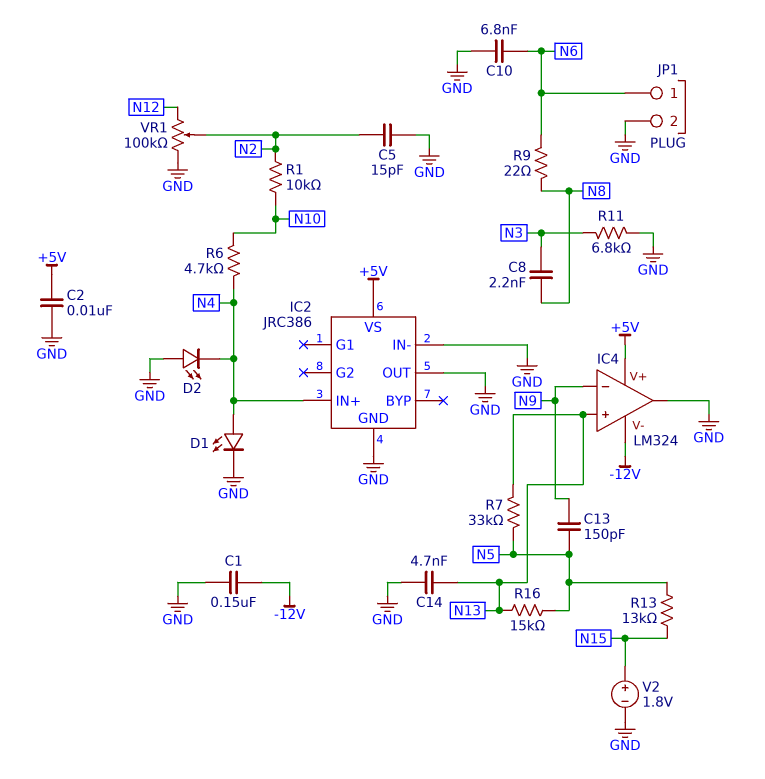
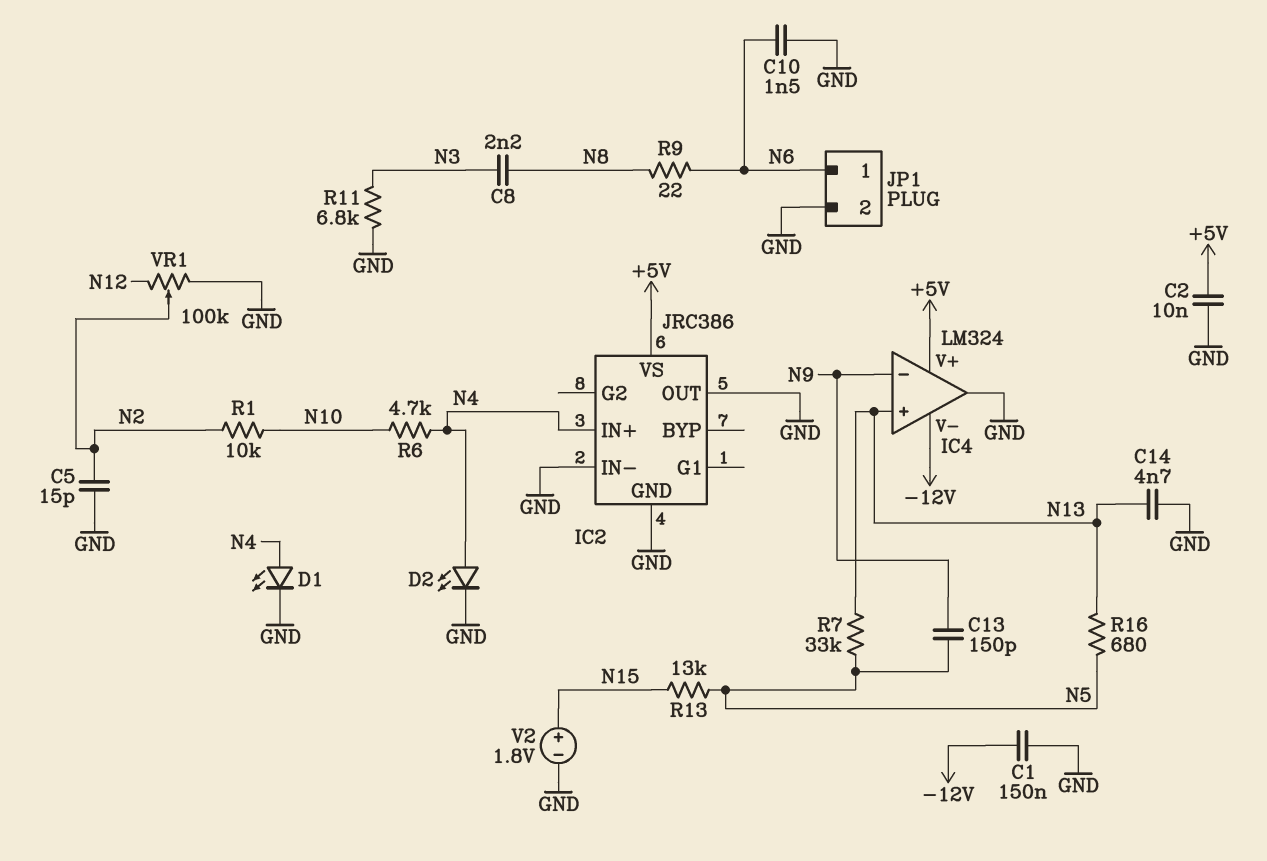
C10: 6.8nF (GND, N6) -> 1.5nF (GND, N6)
D2: LED (A GND, K N4) -> LED (A N4, K GND)
R16: 15k (N5, N13) -> 680 (N5, N13)

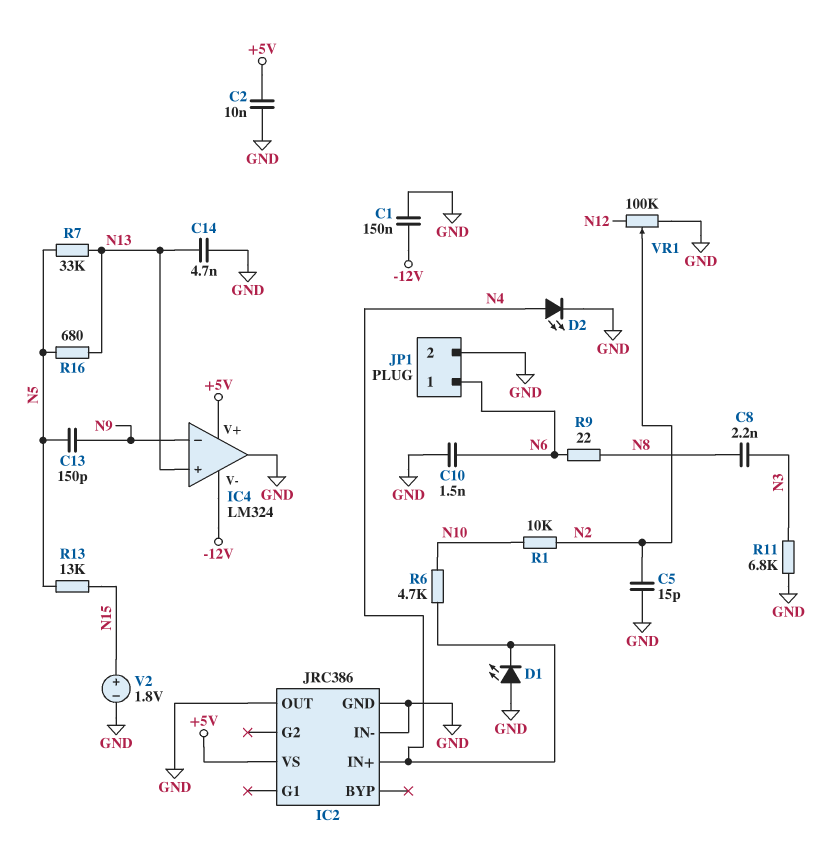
D1: LED (A N4, K GND) -> LED (A GND, K N4)

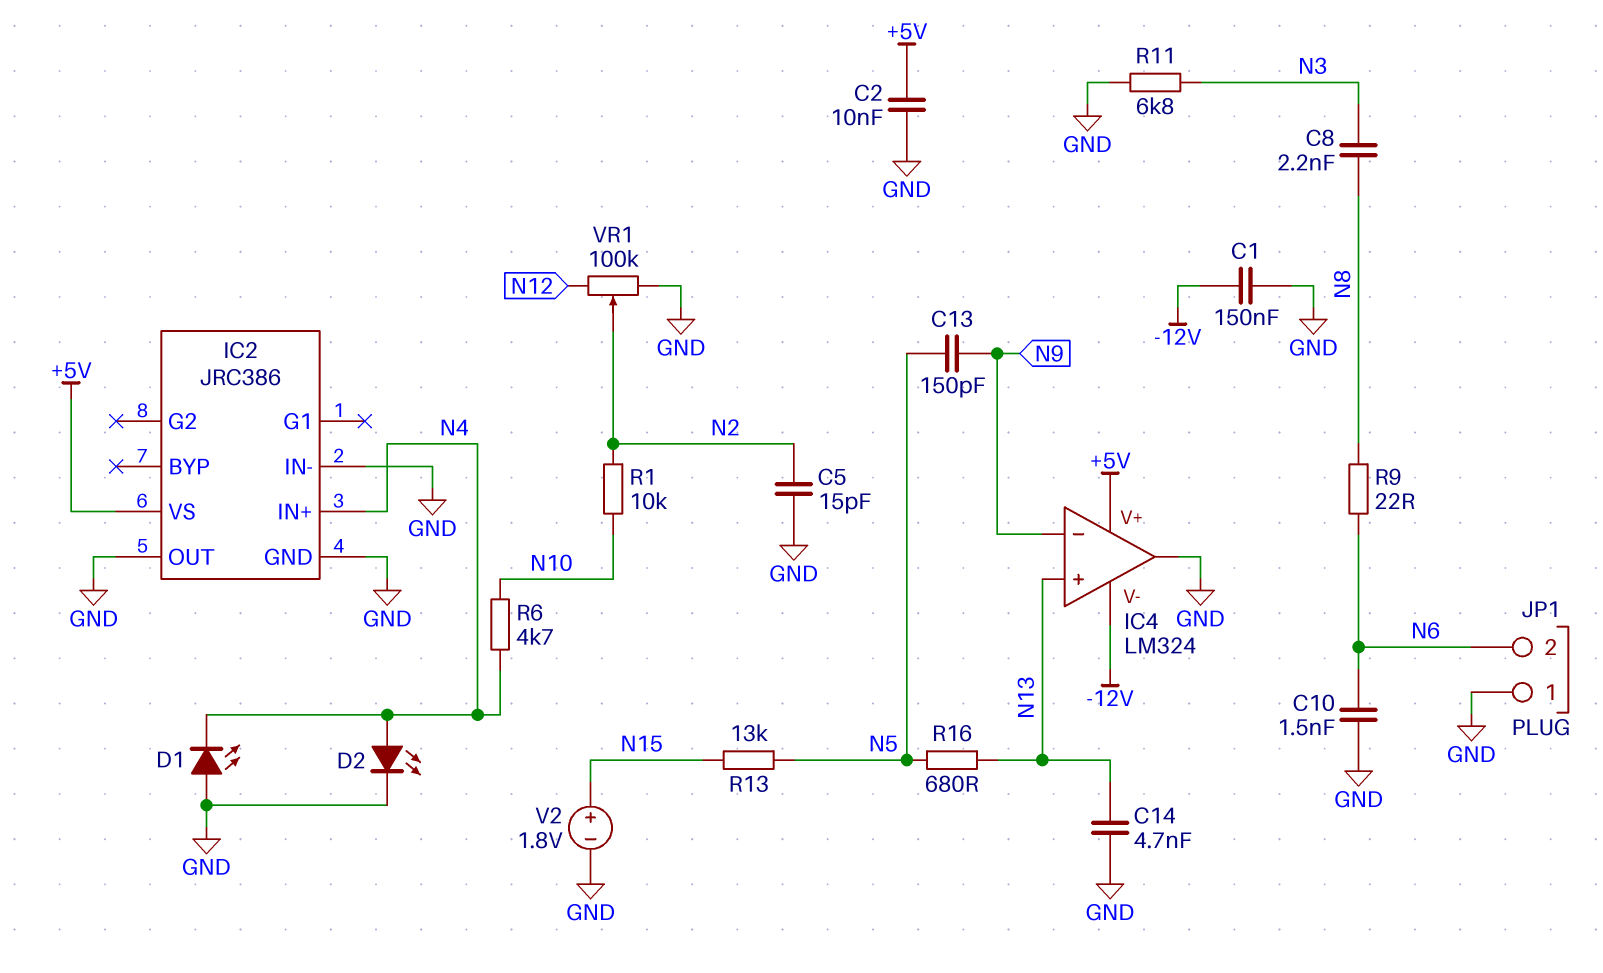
JP1 pin 1: N6 -> GND
JP1 pin 2: GND -> N6
R7: 33k (N5, N13) -> none

